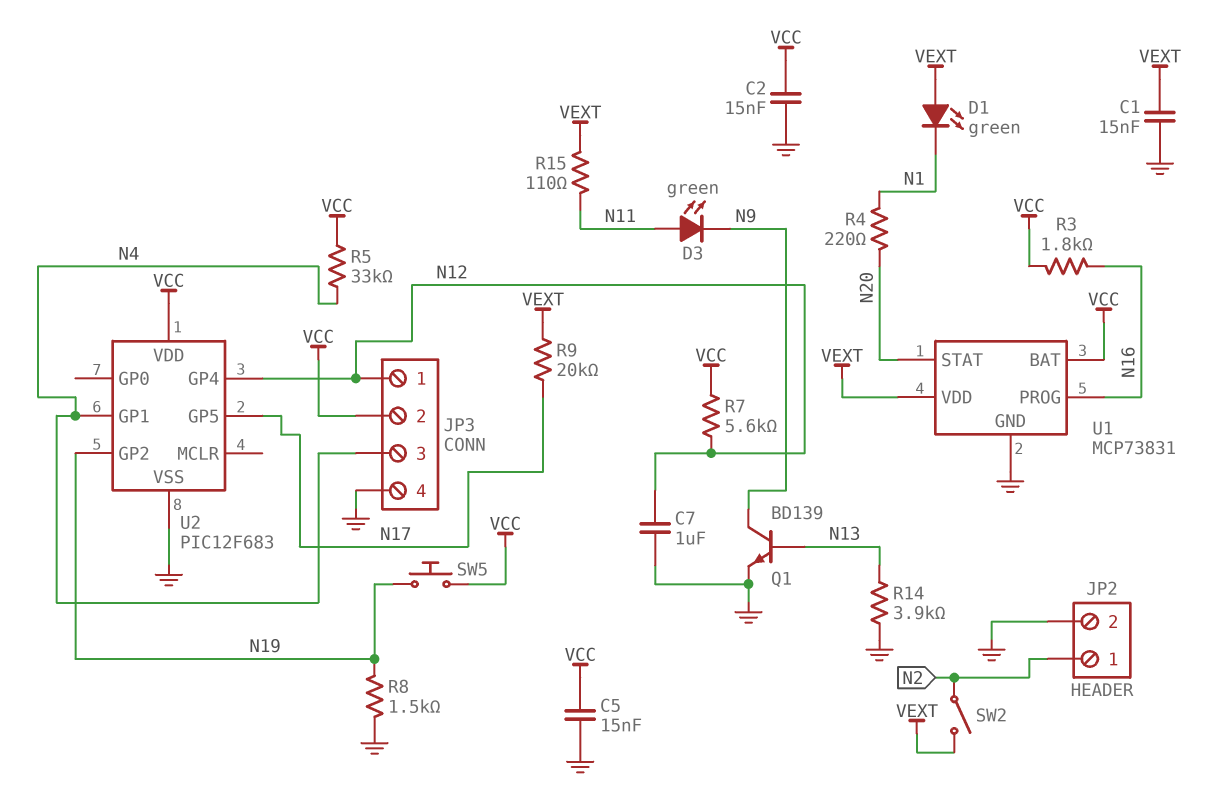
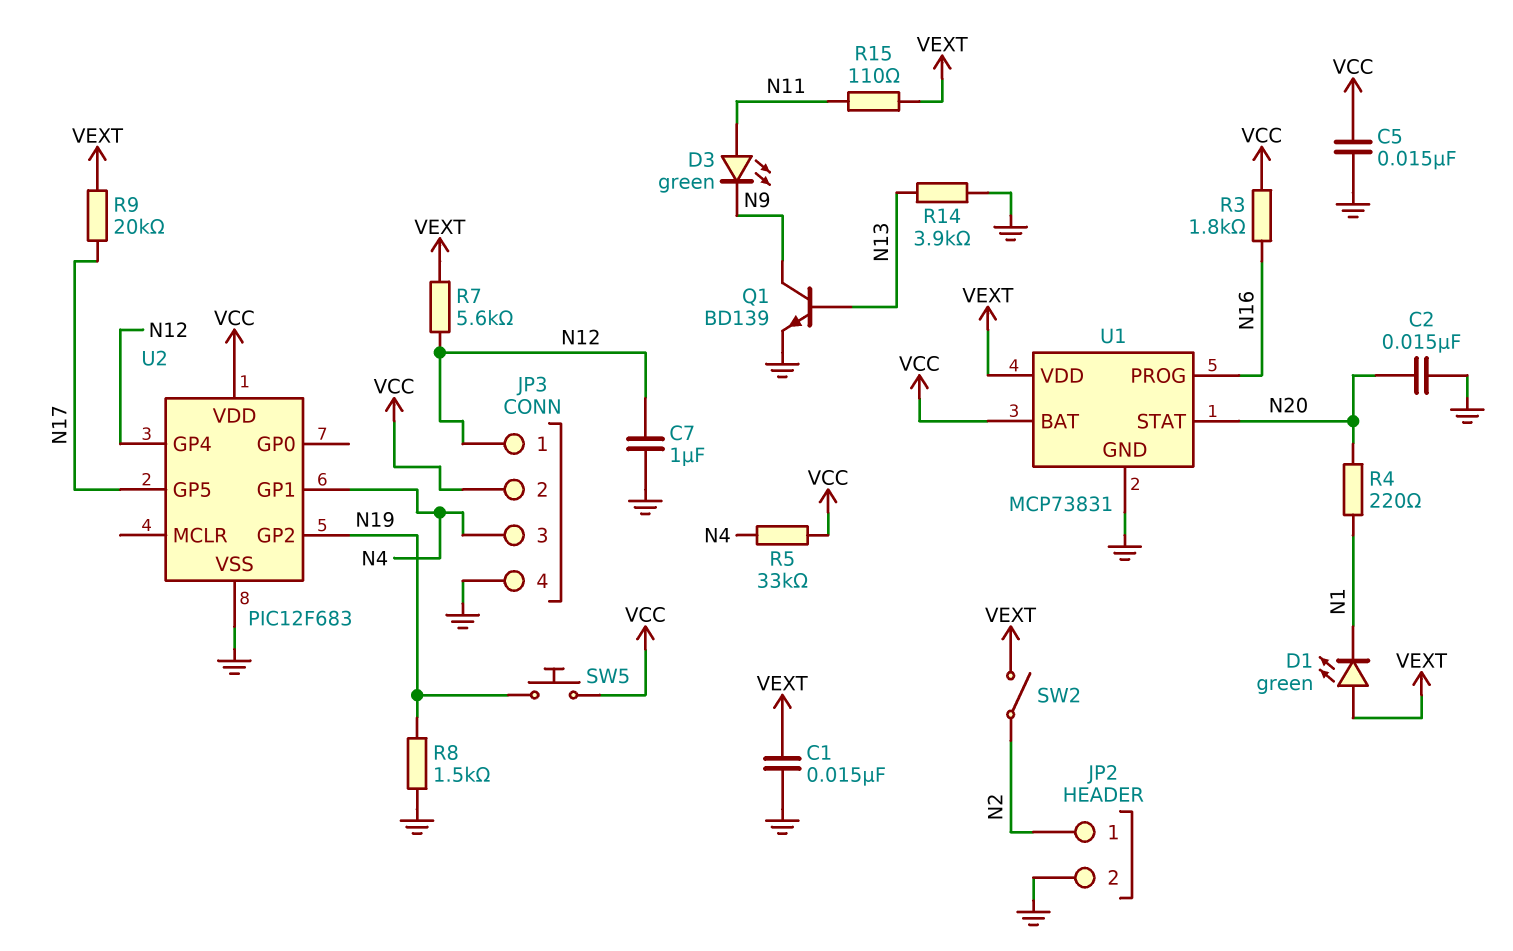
C2: 15nF (GND, VCC) -> 15nF (GND, N20)
R7: 5.6k (N12, VCC) -> 5.6k (N12, VEXT)

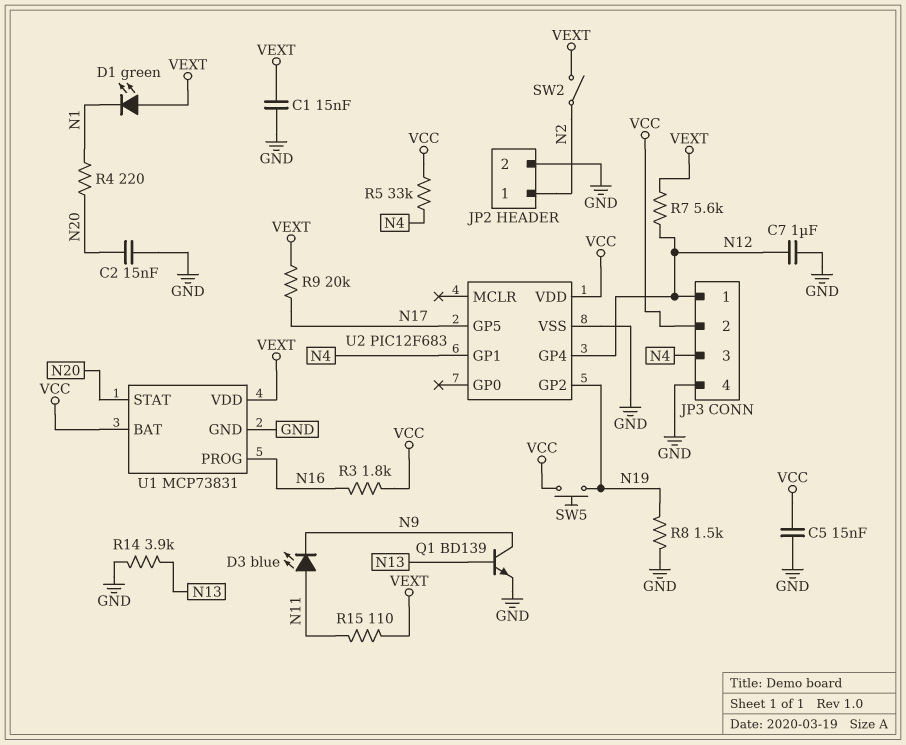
D3: LED green (A N11, K N9) -> LED blue (A N11, K N9)

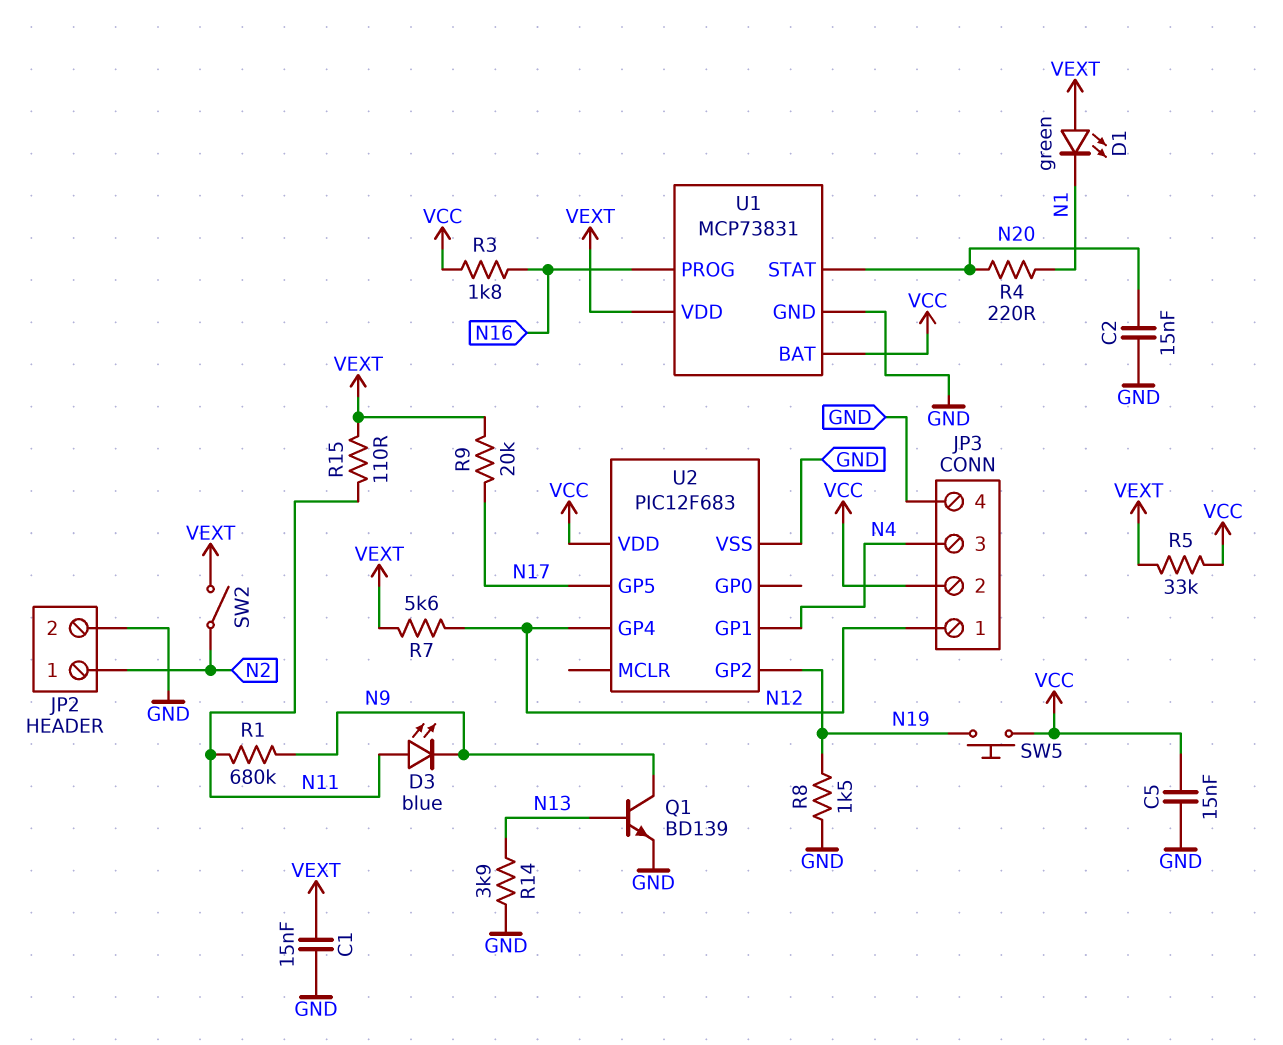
C7: 1uF (GND, N12) -> none
R1: none -> 680k (N9, N11)
R5: 33k (N4, VCC) -> 33k (VCC, VEXT)

